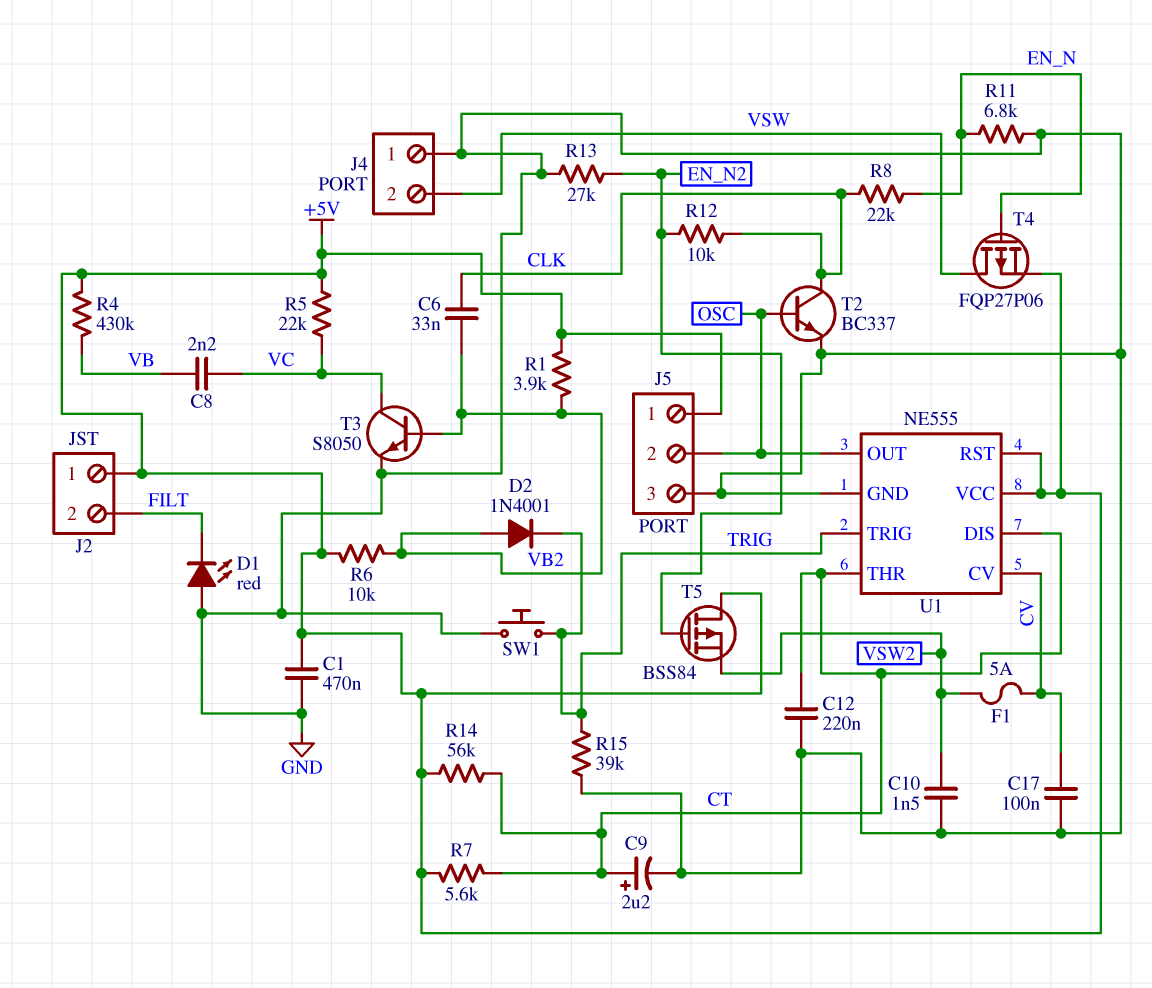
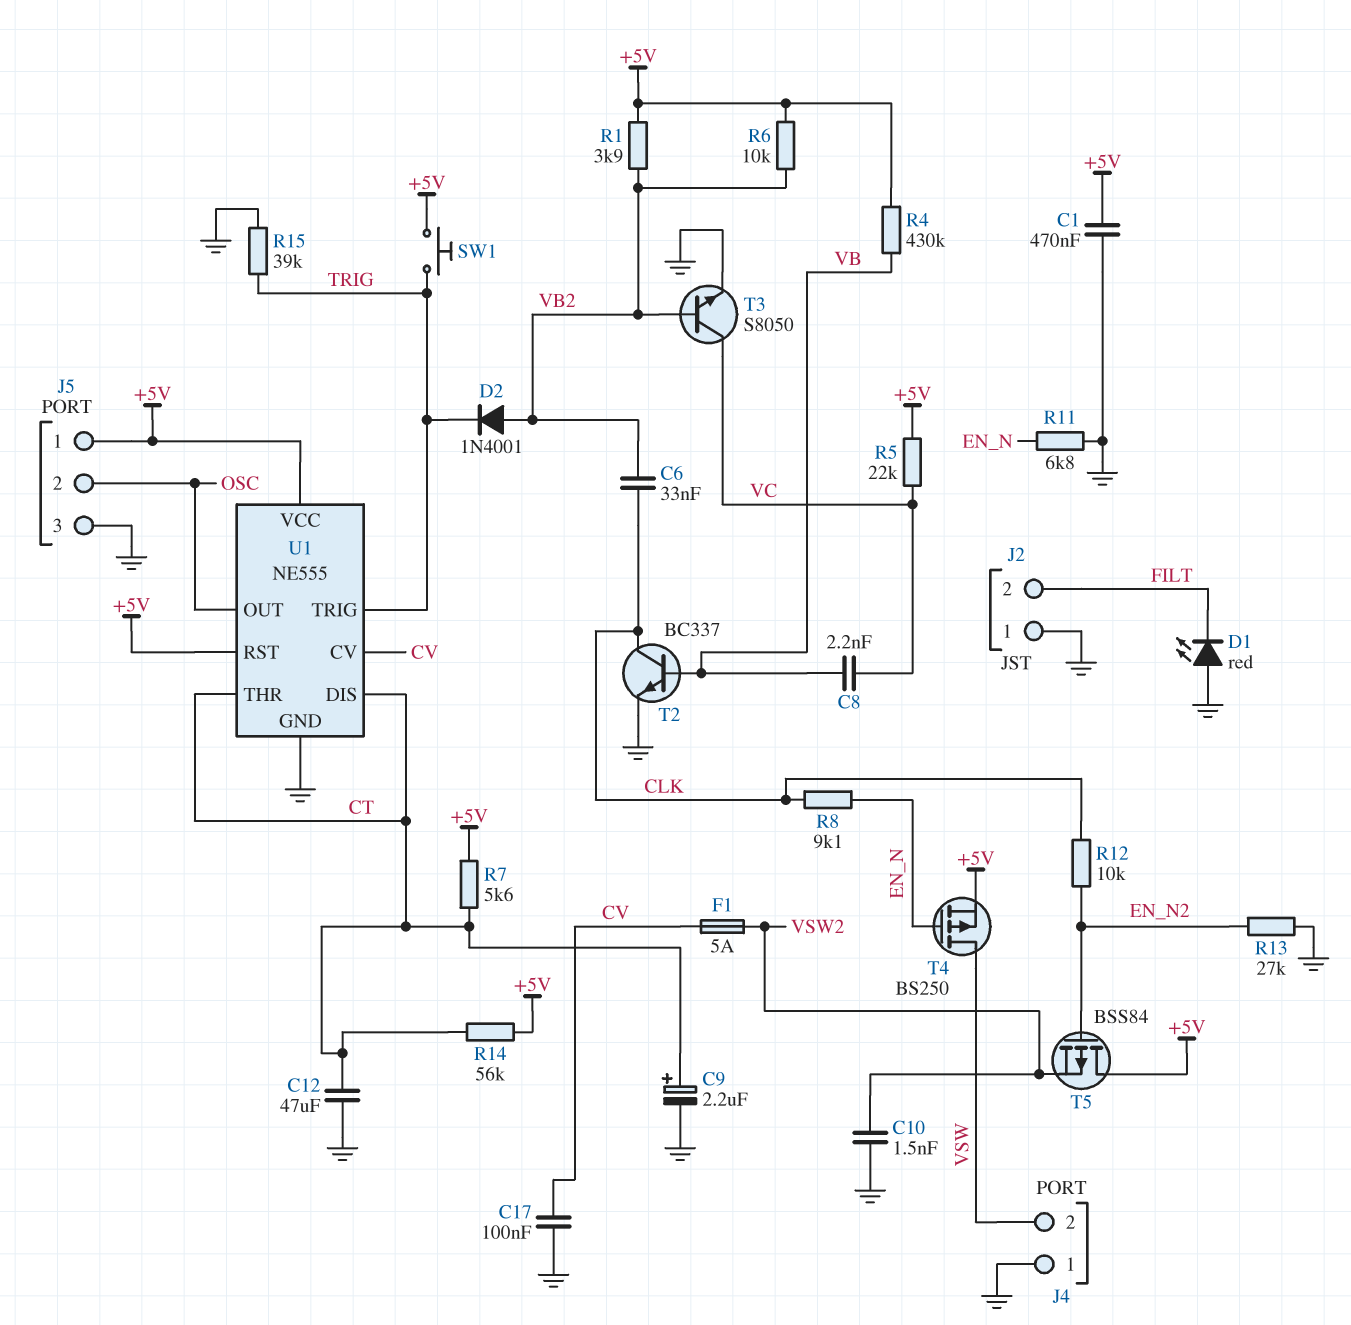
C12: 220nF (CT, GND) -> 47uF (CT, GND)
J2 pin 1: +5V -> GND
R8: 22k (CLK, EN_N) -> 9.1k (CLK, EN_N)
SW1: button (GND, TRIG) -> button (+5V, TRIG)
T2: NPN BC337 (B OSC, C CLK, E GND) -> NPN BC337 (B VB, C CLK, E GND)
T4: PMOS FQP27P06 (G EN_N, D VSW, S +5V) -> PMOS BS250 (G EN_N, D VSW, S +5V)

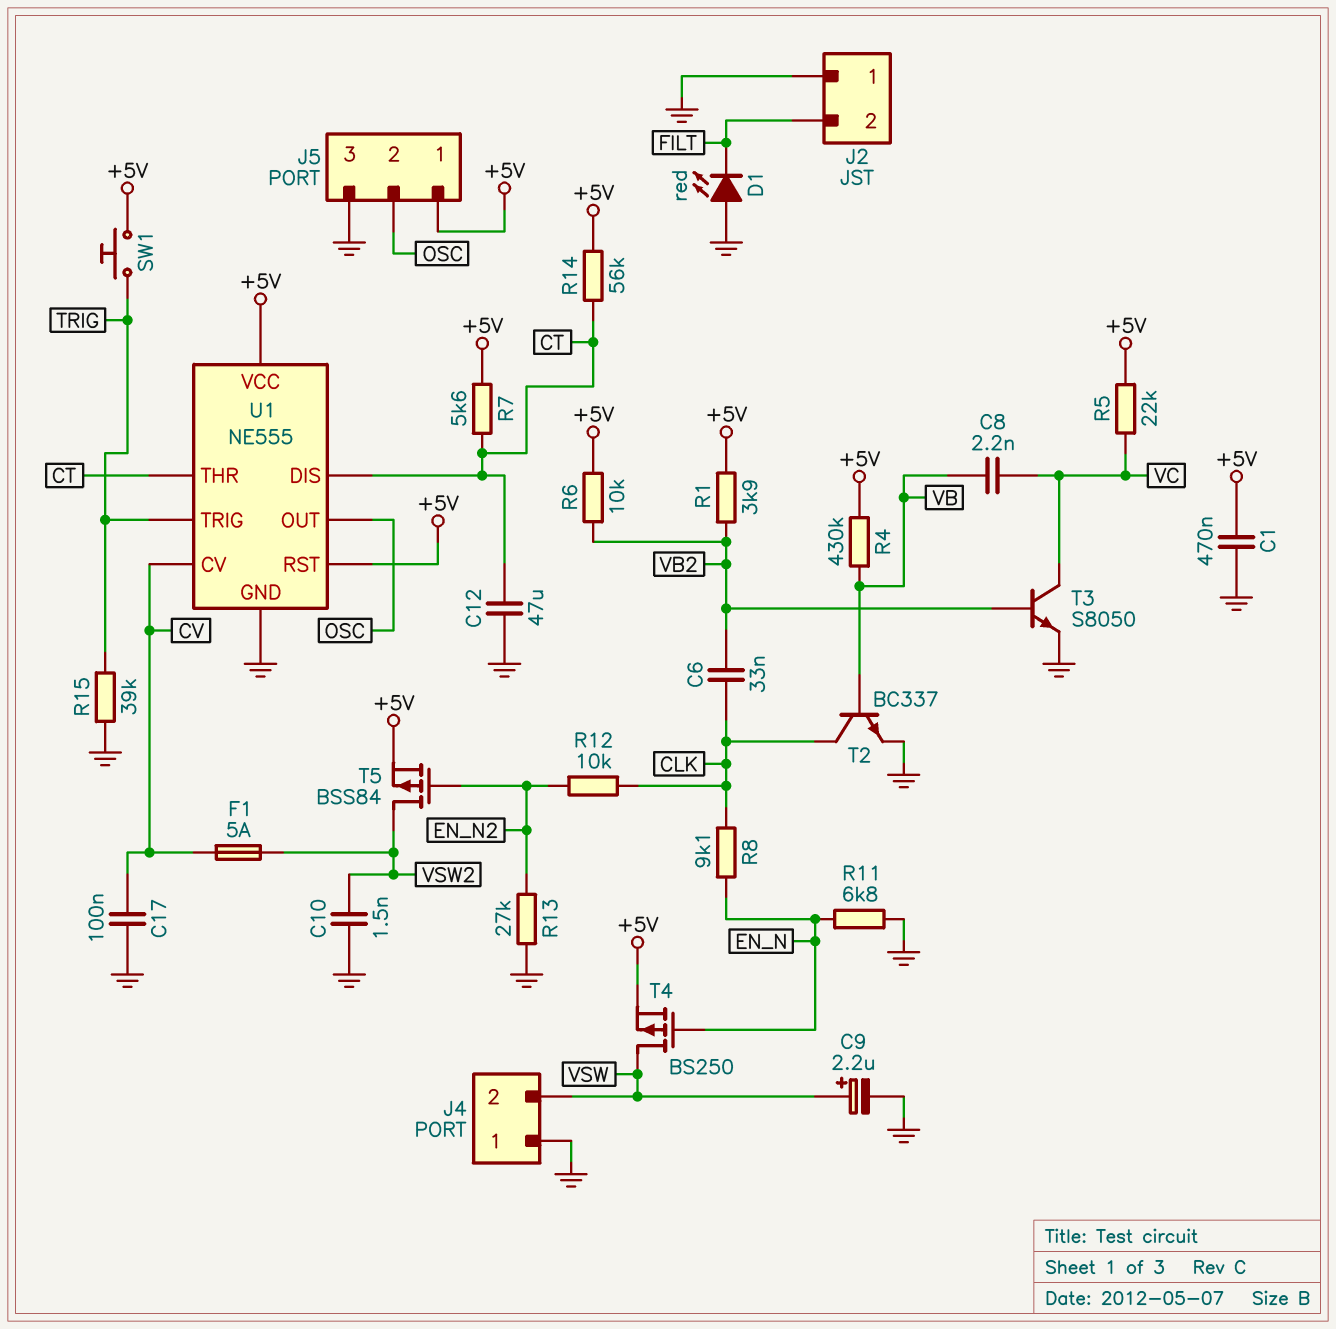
C9: 2.2uF (plus CT, minus GND) -> 2.2uF (plus VSW, minus GND)
D2: diode 1N4001 (A VB2, K TRIG) -> none
T5: PMOS BSS84 (G EN_N2, D +5V, S VSW2) -> PMOS BSS84 (G EN_N2, D VSW2, S +5V)

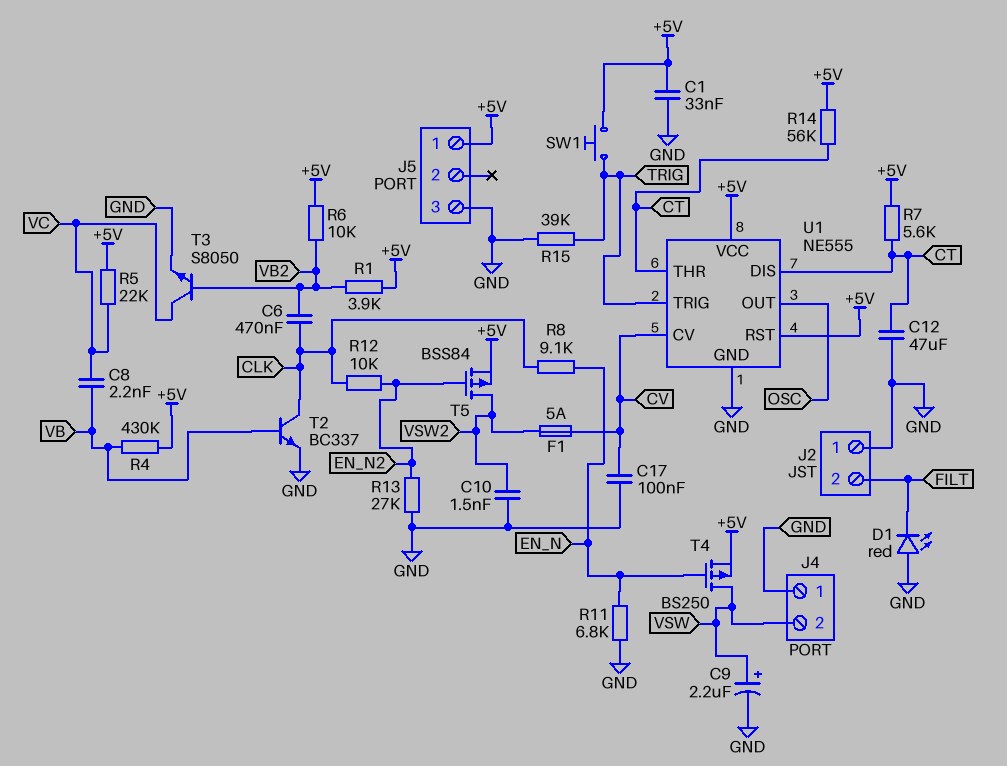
C1: 470nF (+5V, GND) -> 33nF (+5V, GND)
C6: 33nF (CLK, VB2) -> 470nF (CLK, VB2)
J5 pin 2: OSC -> none

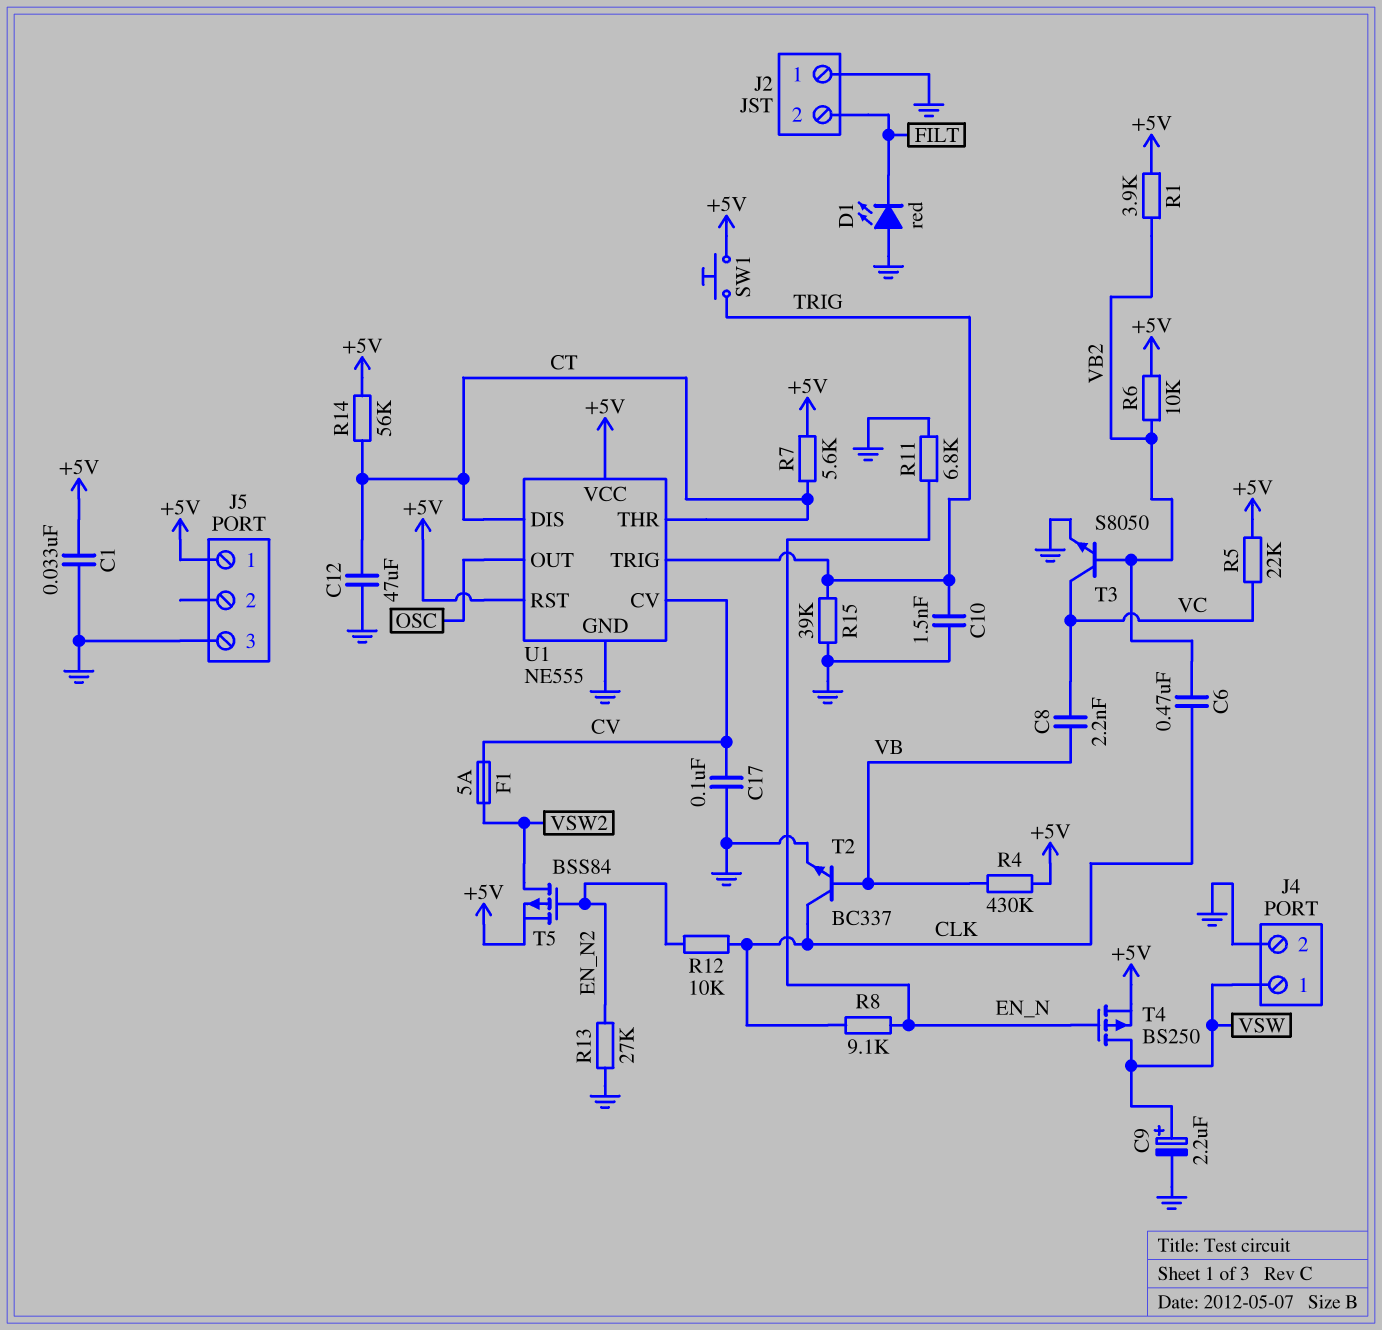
C10: 1.5nF (GND, VSW2) -> 1.5nF (GND, TRIG)
J4 pin 1: GND -> VSW
J4 pin 2: VSW -> GND

